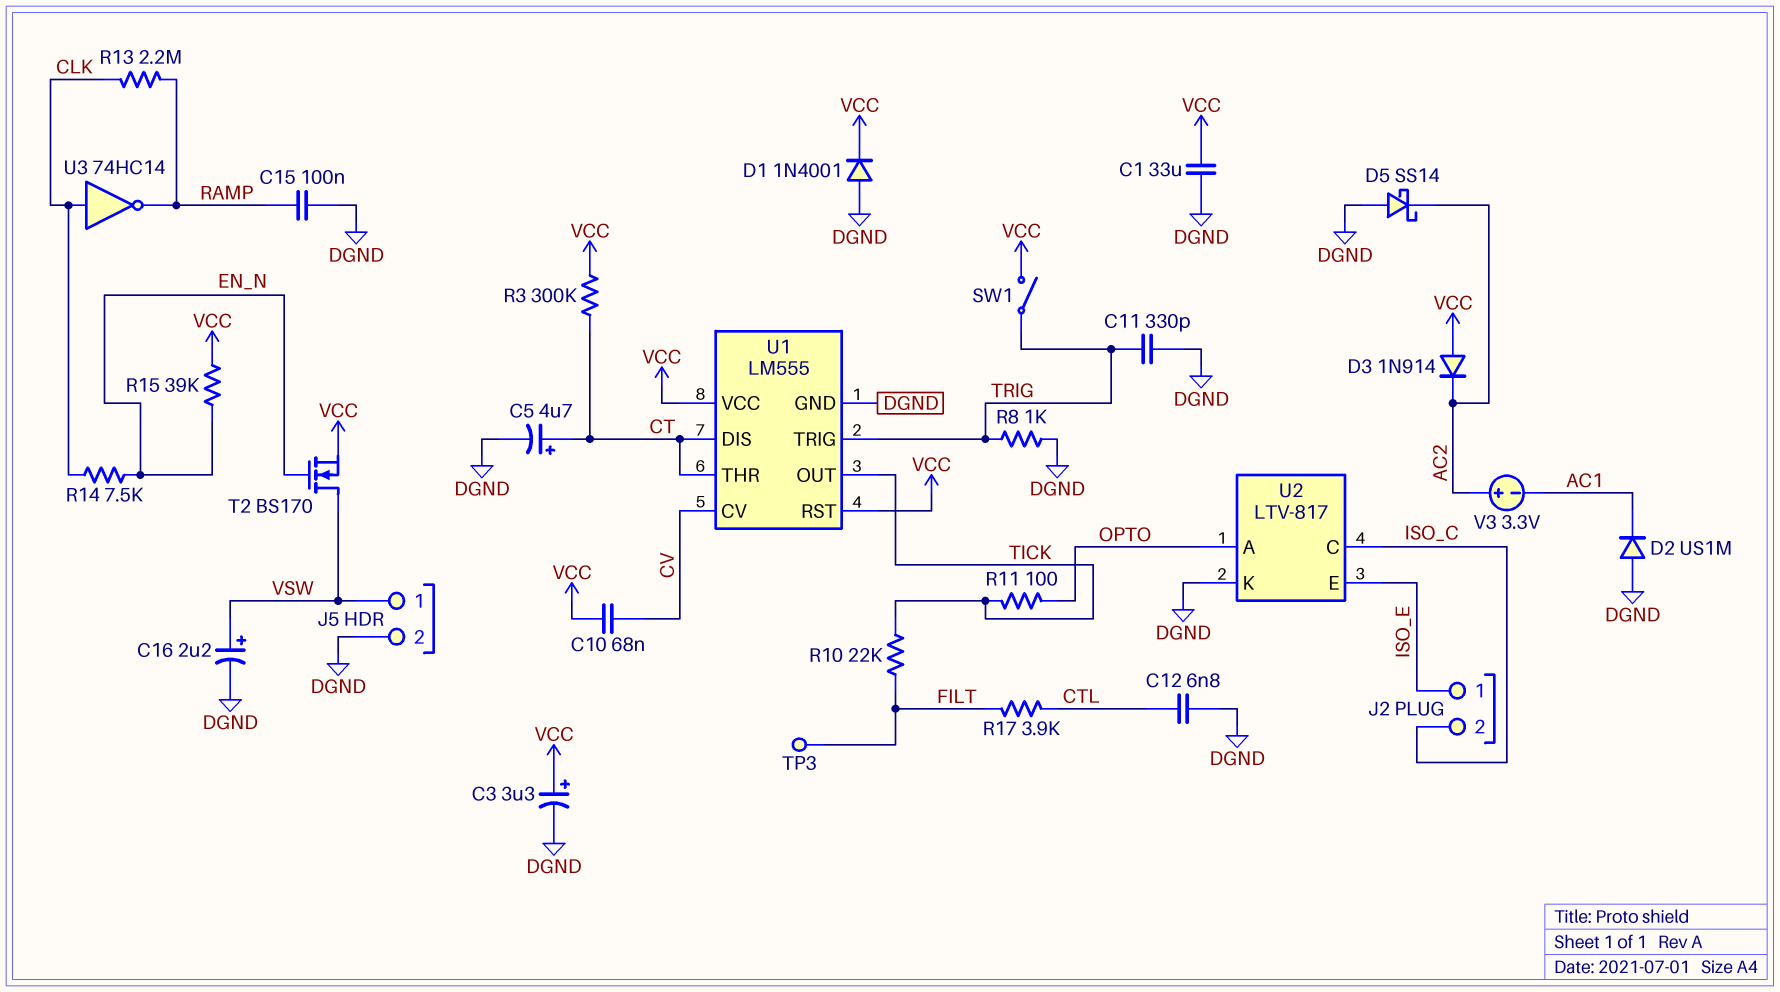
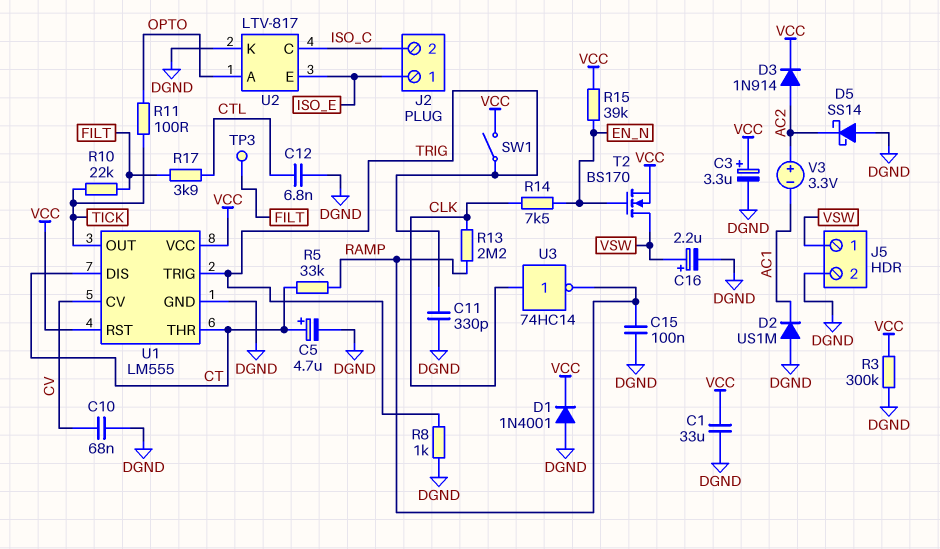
C10: 68nF (CV, VCC) -> 68nF (CV, DGND)
D3: diode 1N914 (A VCC, K AC2) -> diode 1N914 (A AC2, K VCC)
R3: 300k (CT, VCC) -> 300k (DGND, VCC)
R5: none -> 33k (CT, RAMP)

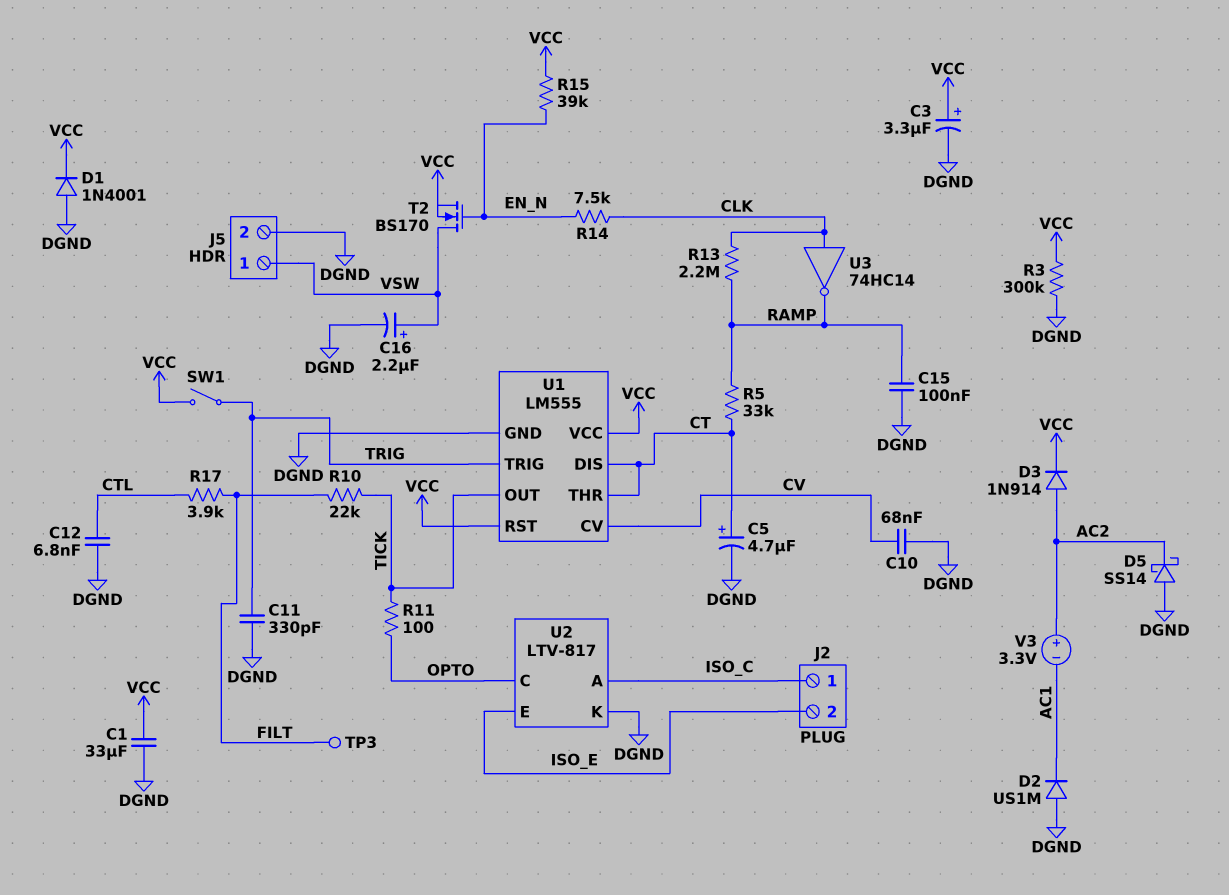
J2 pin 1: ISO_E -> ISO_C
J2 pin 2: ISO_C -> ISO_E
R8: 1k (DGND, TRIG) -> none
U2 pin A: OPTO -> ISO_C
U2 pin C: ISO_C -> OPTO

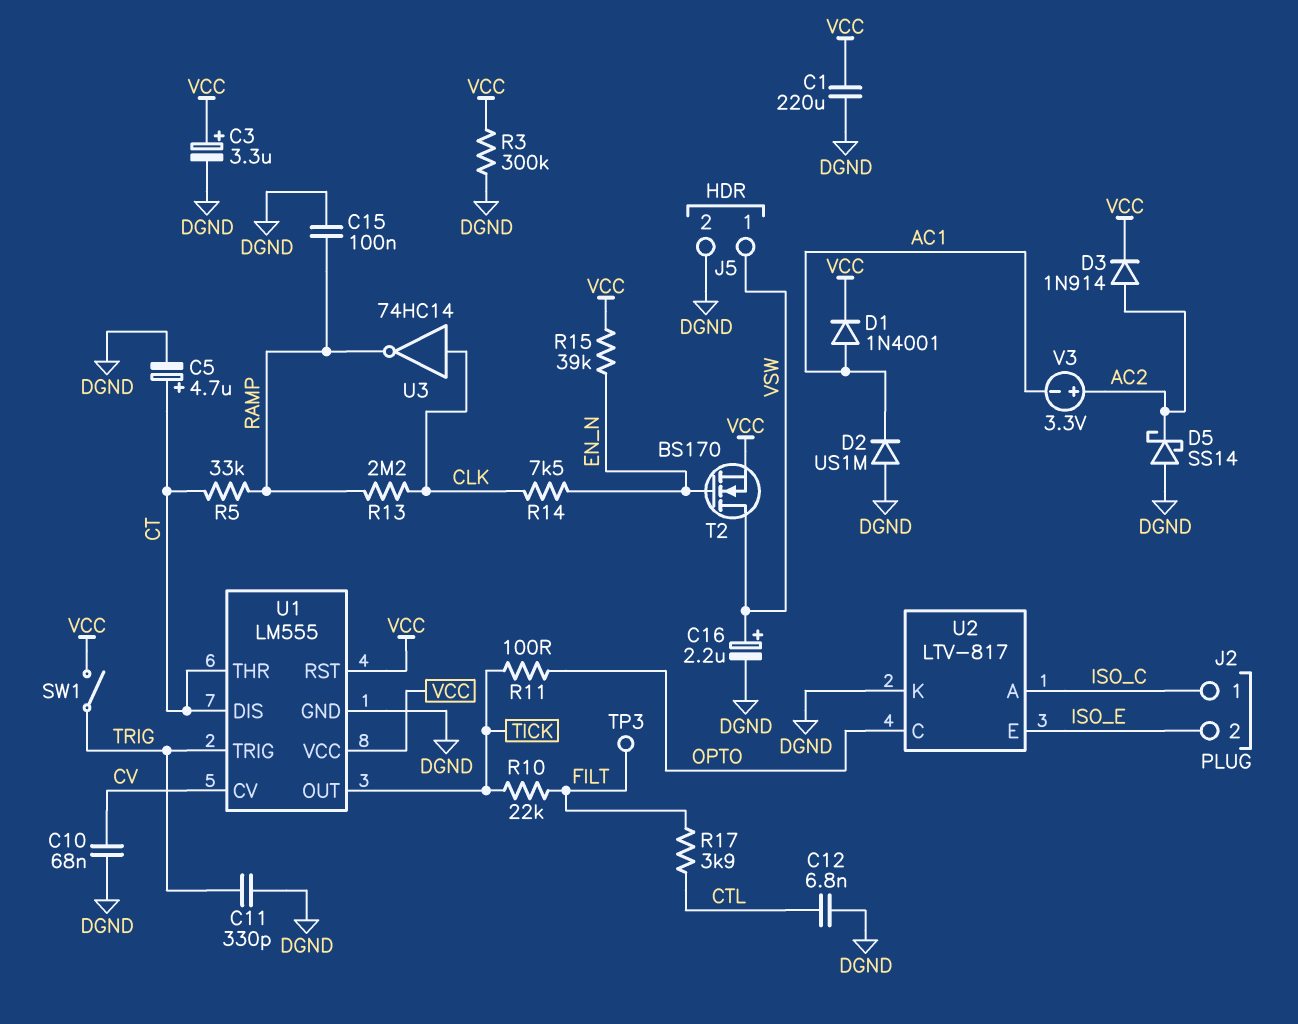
C1: 33uF (DGND, VCC) -> 220uF (DGND, VCC)
D1: diode 1N4001 (A DGND, K VCC) -> diode 1N4001 (A AC1, K VCC)

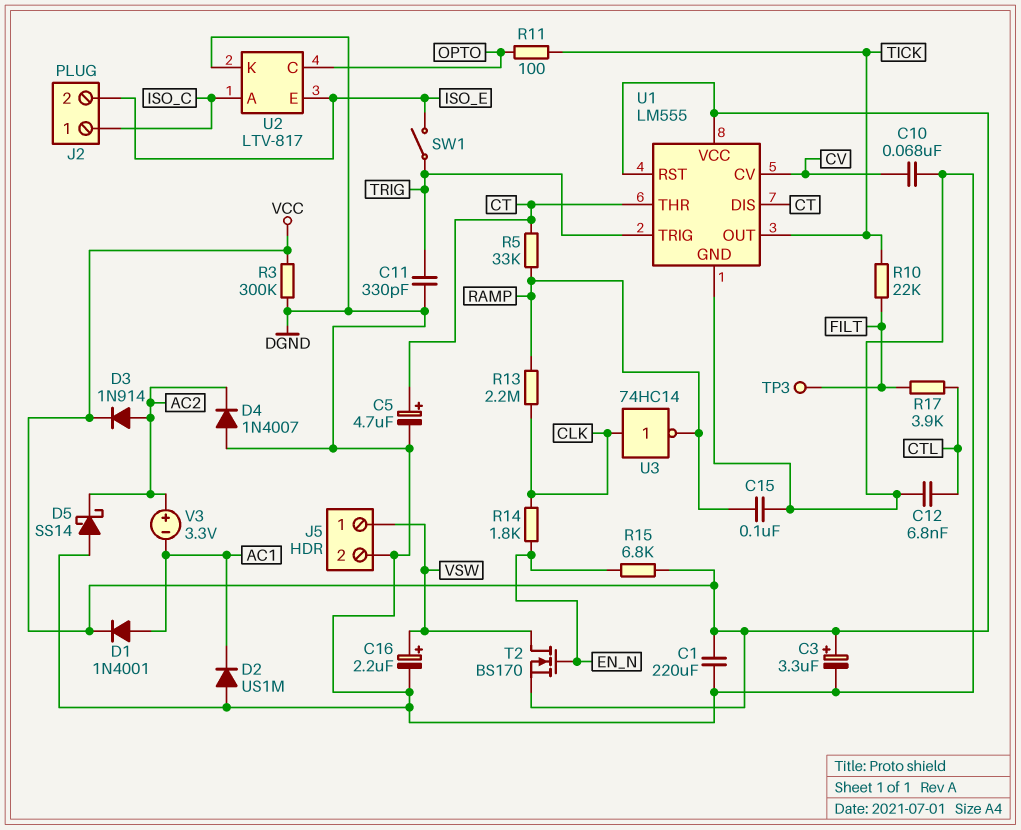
D4: none -> diode 1N4007 (A DGND, K AC2)
R14: 7.5k (CLK, EN_N) -> 1.8k (CLK, EN_N)
R15: 39k (EN_N, VCC) -> 6.8k (EN_N, VCC)
SW1: switch (TRIG, VCC) -> switch (ISO_E, TRIG)

